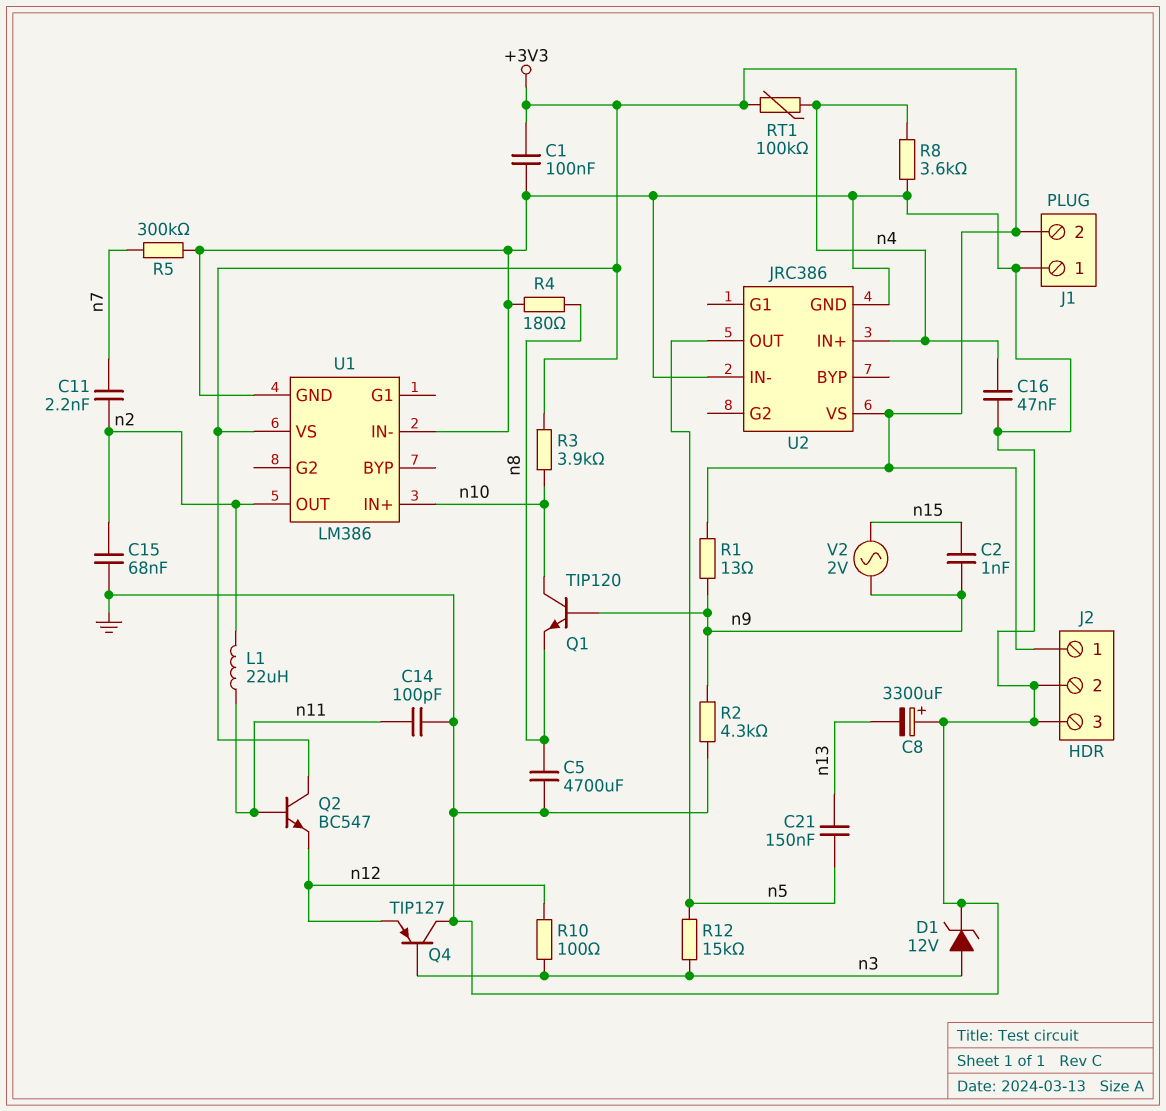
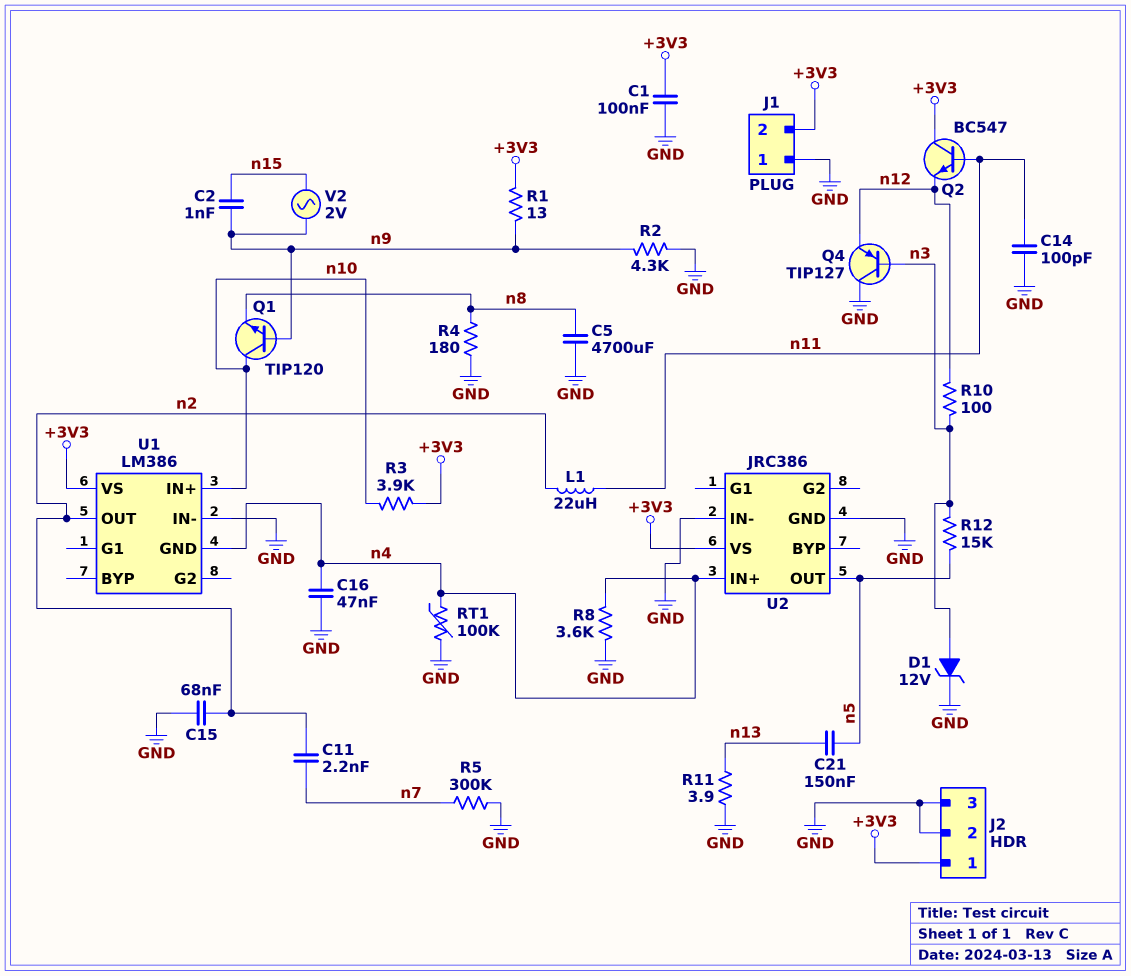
C8: 3300uF (plus GND, minus n13) -> none
R11: none -> 3.9 (GND, n13)
RT1: 100k (+3V3, n4) -> 100k (GND, n4)
U1 pin GND: GND -> n4

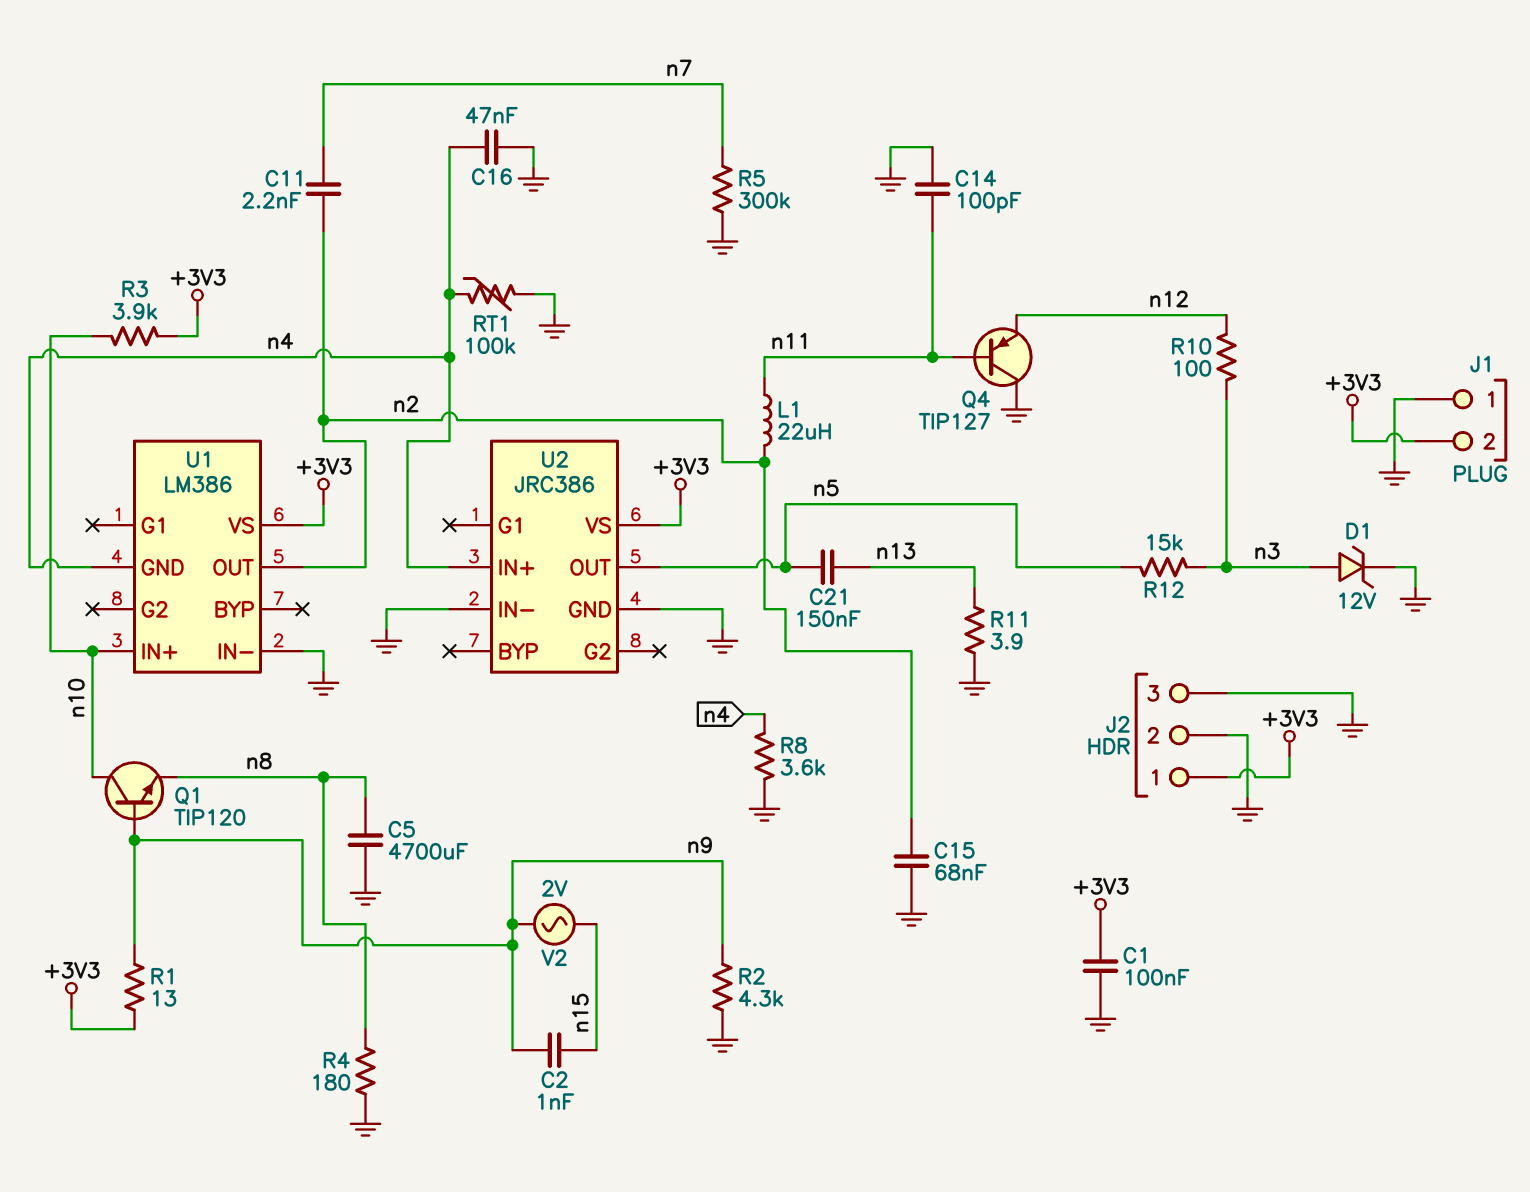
Q2: NPN BC547 (B n11, C +3V3, E n12) -> none
Q4: PNP TIP127 (B n3, C GND, E n12) -> PNP TIP127 (B n11, C GND, E n12)

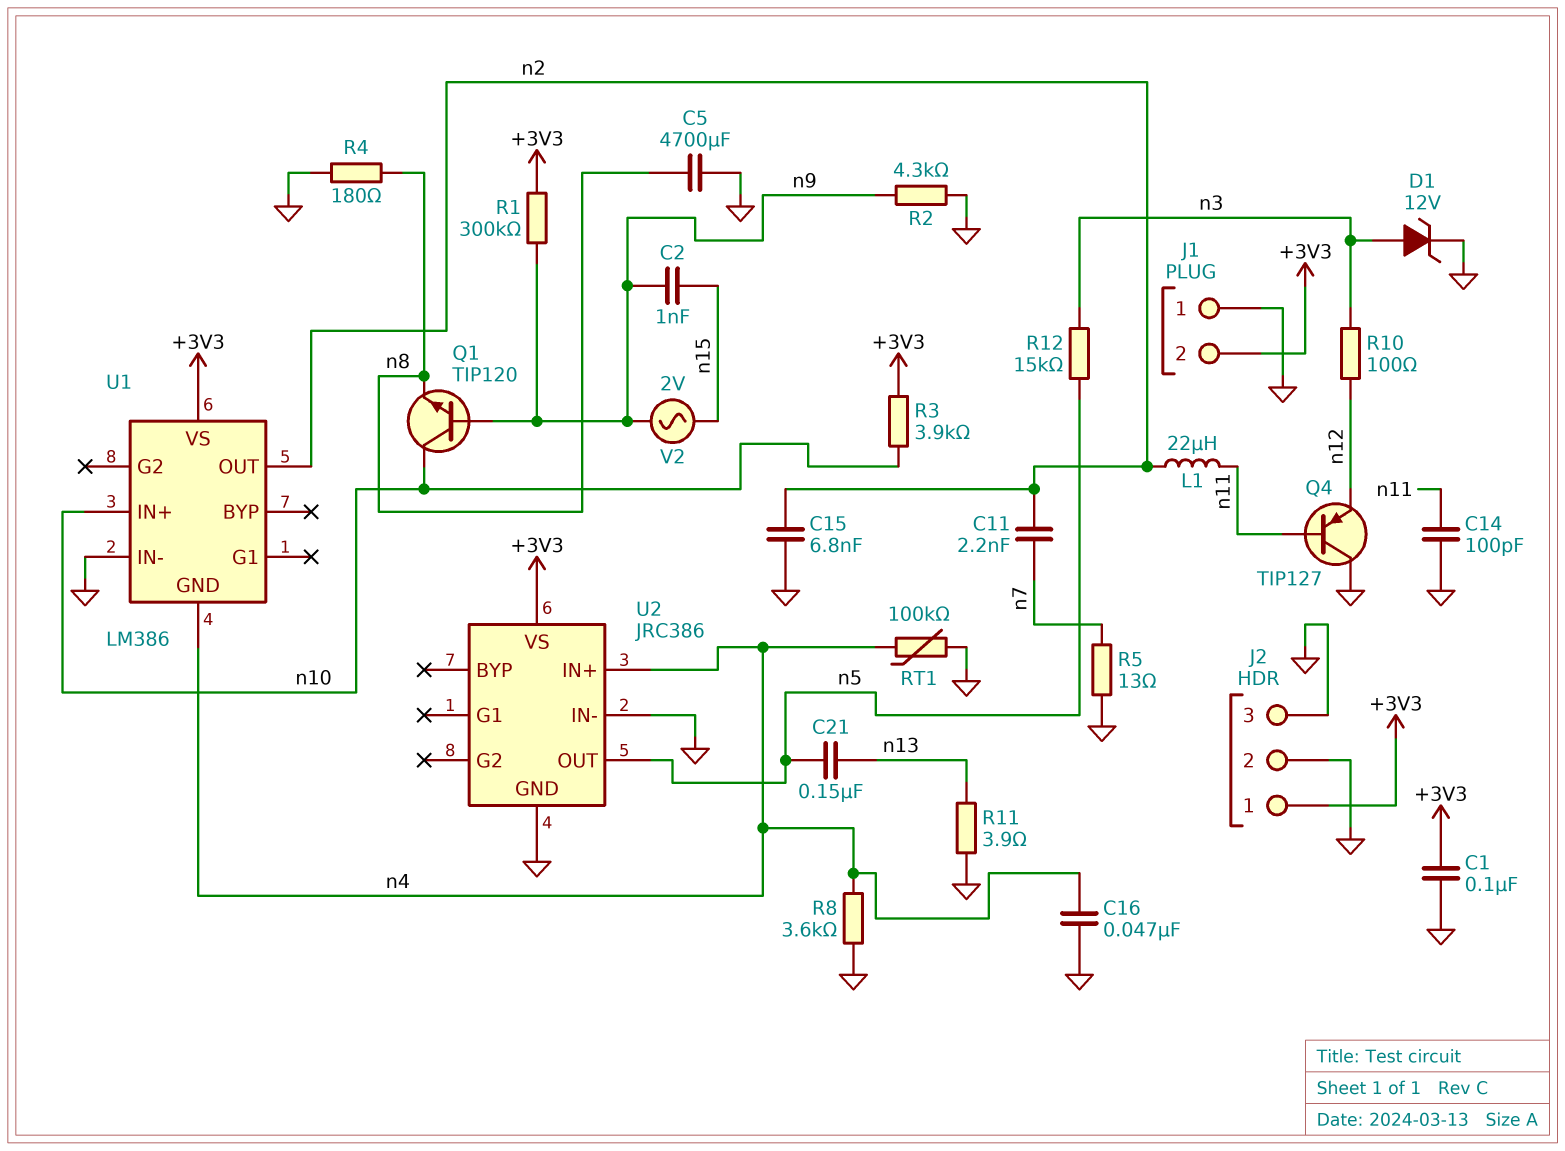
C15: 68nF (GND, n2) -> 6.8nF (GND, n2)
R1: 13 (+3V3, n9) -> 300k (+3V3, n9)
R5: 300k (GND, n7) -> 13 (GND, n7)

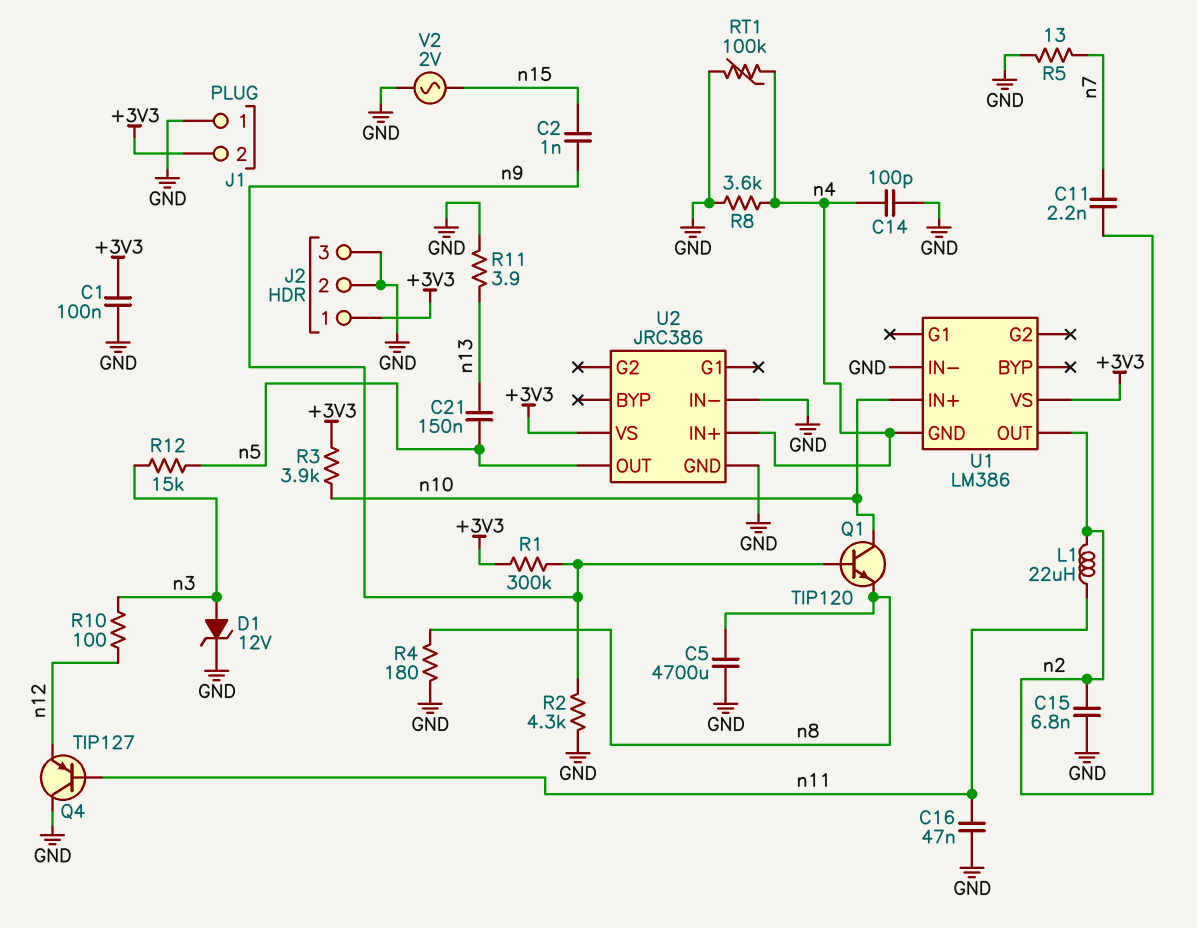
C14: 100pF (GND, n11) -> 100pF (GND, n4)
C16: 47nF (GND, n4) -> 47nF (GND, n11)
V2: AC 2V (n9, n15) -> AC 2V (GND, n15)

